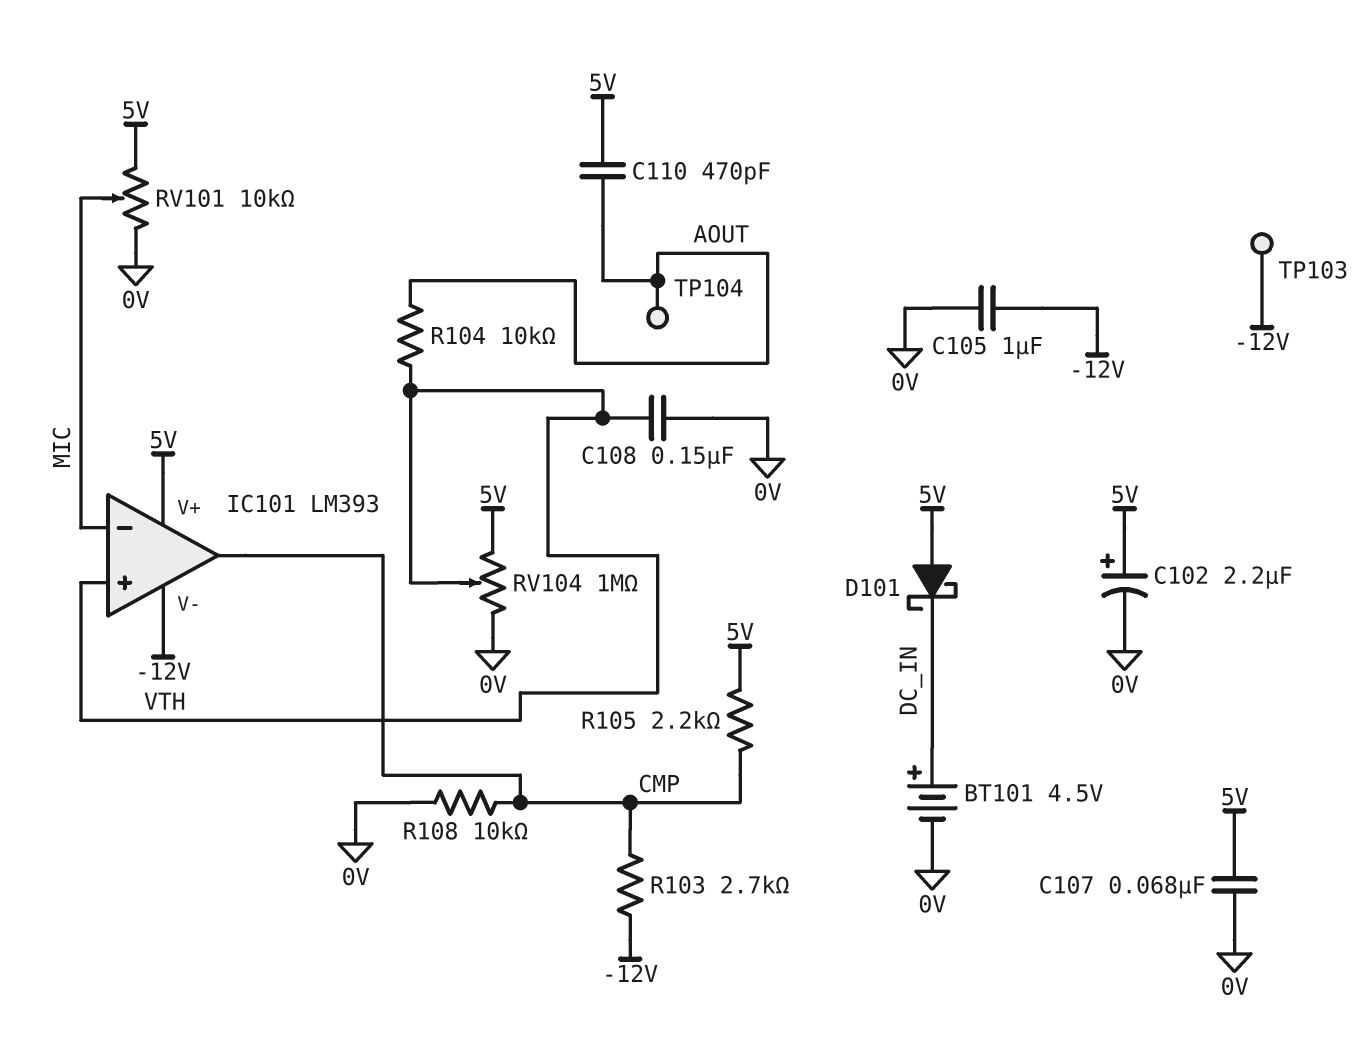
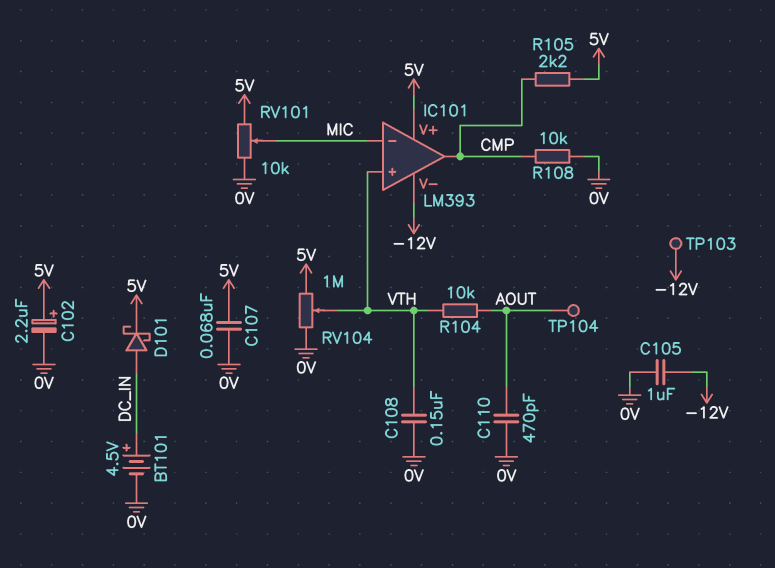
C110: 470pF (5V, AOUT) -> 470pF (0V, AOUT)
D101: schottky (A 5V, K DC_IN) -> schottky (A DC_IN, K 5V)
R103: 2.7k (-12V, CMP) -> none

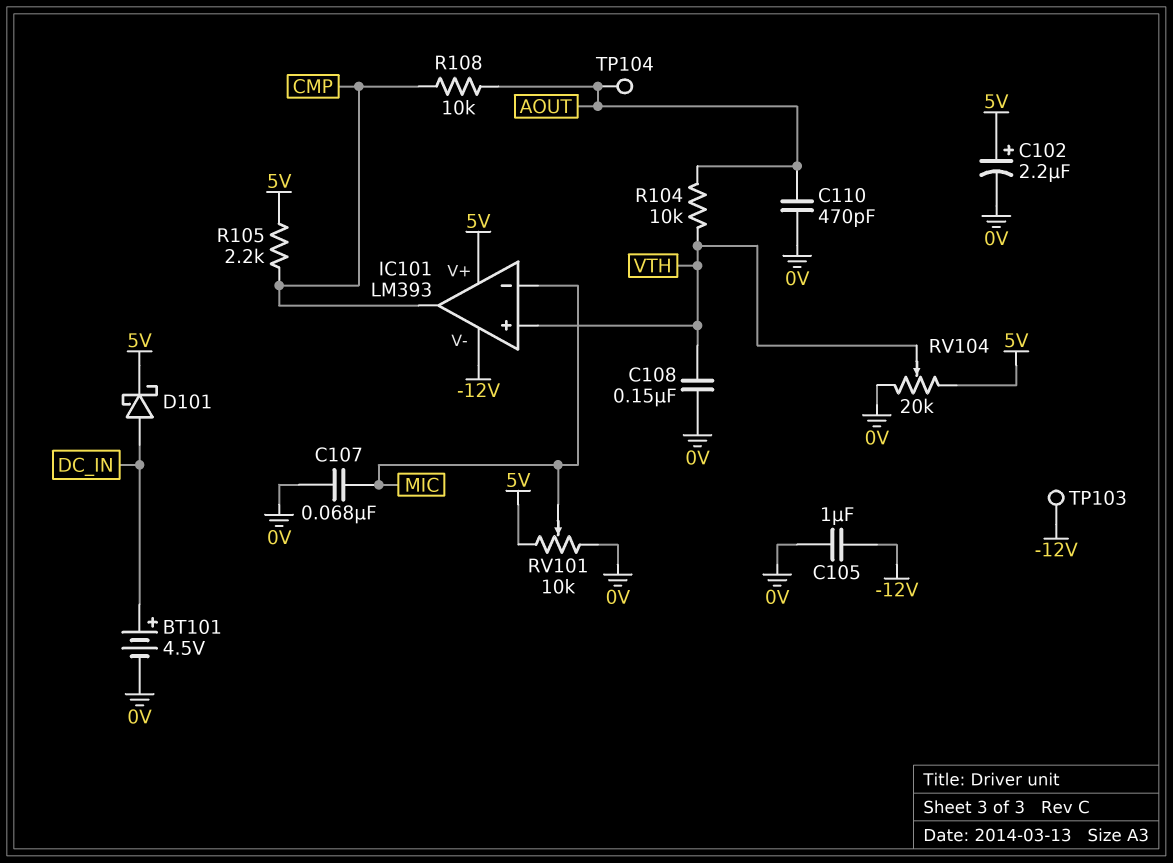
C107: 68nF (0V, 5V) -> 68nF (0V, MIC)
R108: 10k (0V, CMP) -> 10k (AOUT, CMP)
RV104: 1M (0V, 5V, wiper VTH) -> 20k (0V, 5V, wiper VTH)

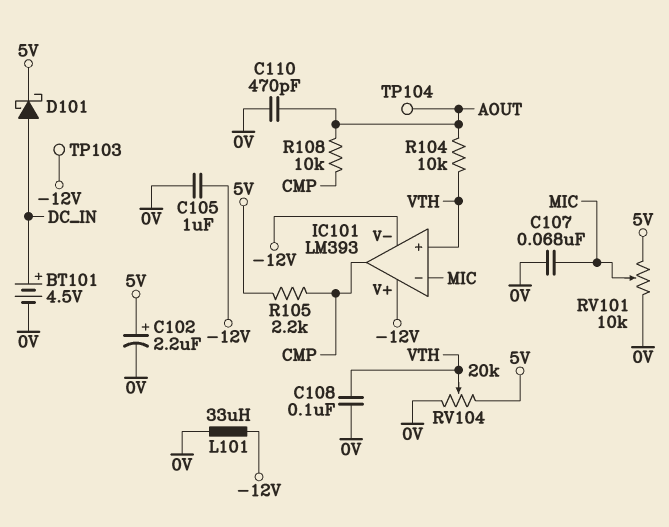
C108: 150nF (0V, VTH) -> 100nF (0V, VTH)
IC101 pin V+: 5V -> -12V
L101: none -> 33uH (-12V, 0V)

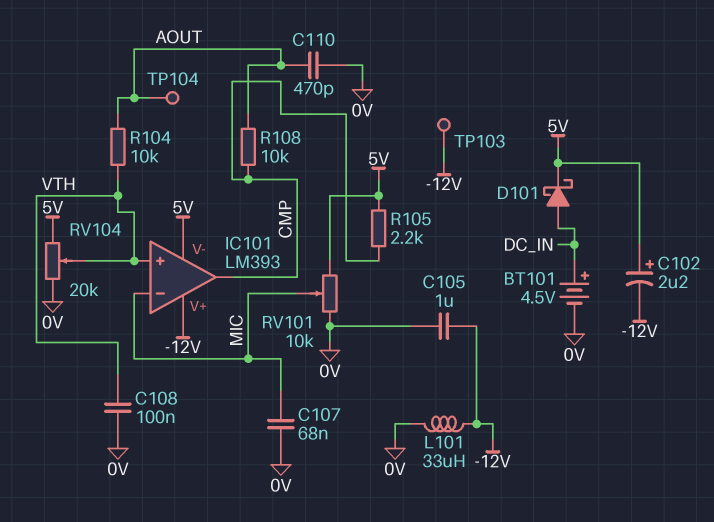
C102: 2.2uF (plus 5V, minus 0V) -> 2.2uF (plus 5V, minus -12V)
IC101 pin V-: -12V -> 5V

